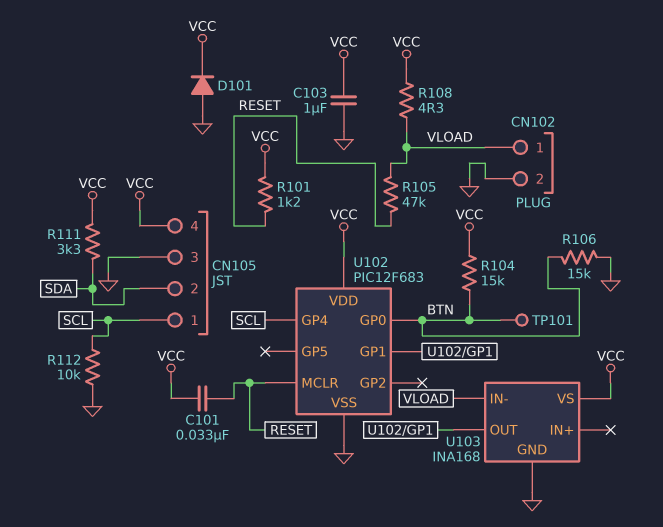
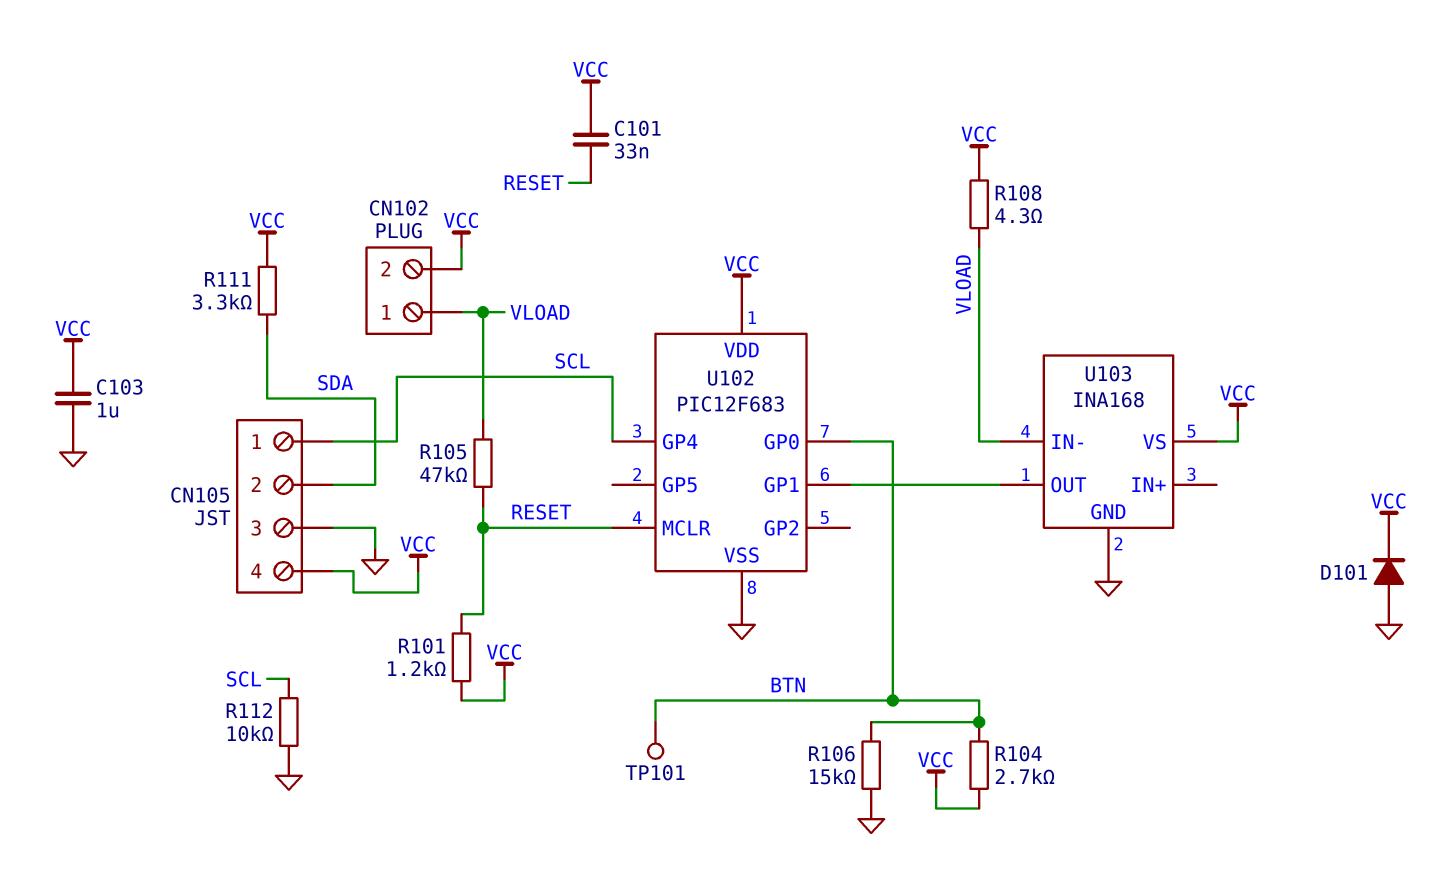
CN102 pin 2: GND -> VCC
R104: 15k (BTN, VCC) -> 2.7k (BTN, VCC)

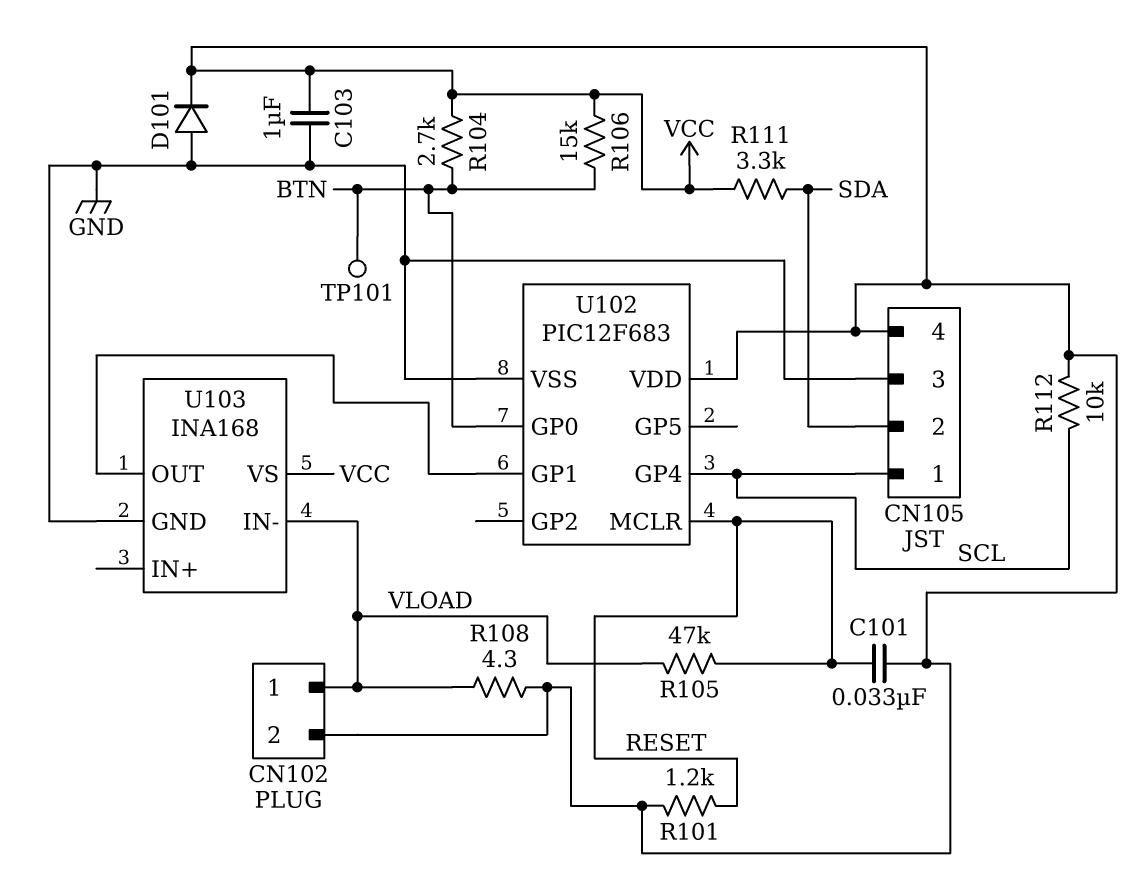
R106: 15k (BTN, GND) -> 15k (BTN, VCC)
R112: 10k (GND, SCL) -> 10k (SCL, VCC)

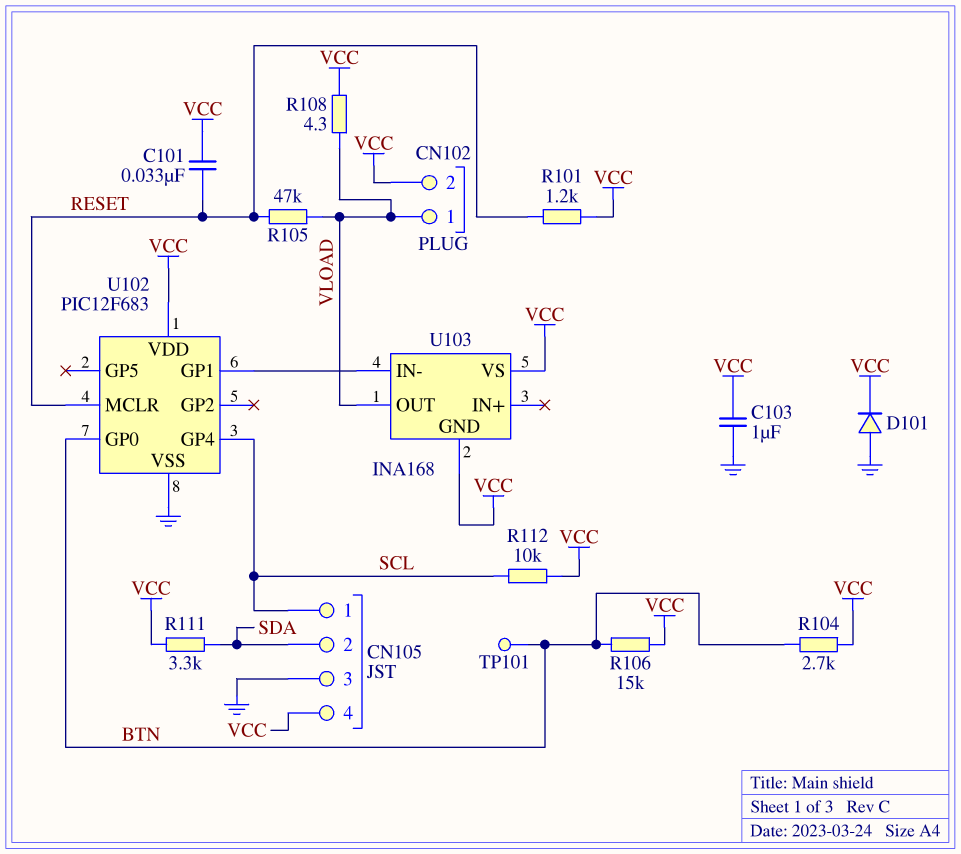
U103 pin GND: GND -> VCC
U103 pin IN-: VLOAD -> U102/GP1
U103 pin OUT: U102/GP1 -> VLOAD

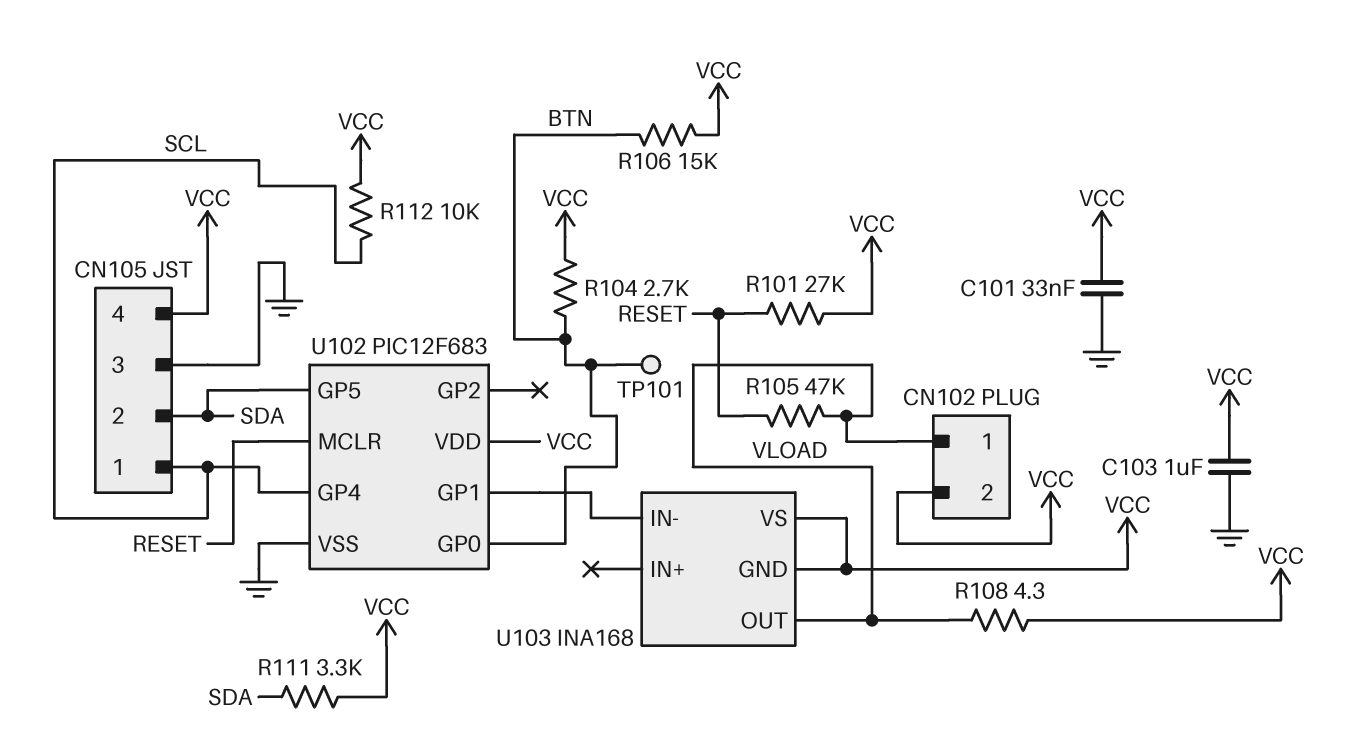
C101: 33nF (RESET, VCC) -> 33nF (GND, VCC)
D101: diode (A GND, K VCC) -> none
R101: 1.2k (RESET, VCC) -> 27k (RESET, VCC)
U102 pin GP5: none -> SDA

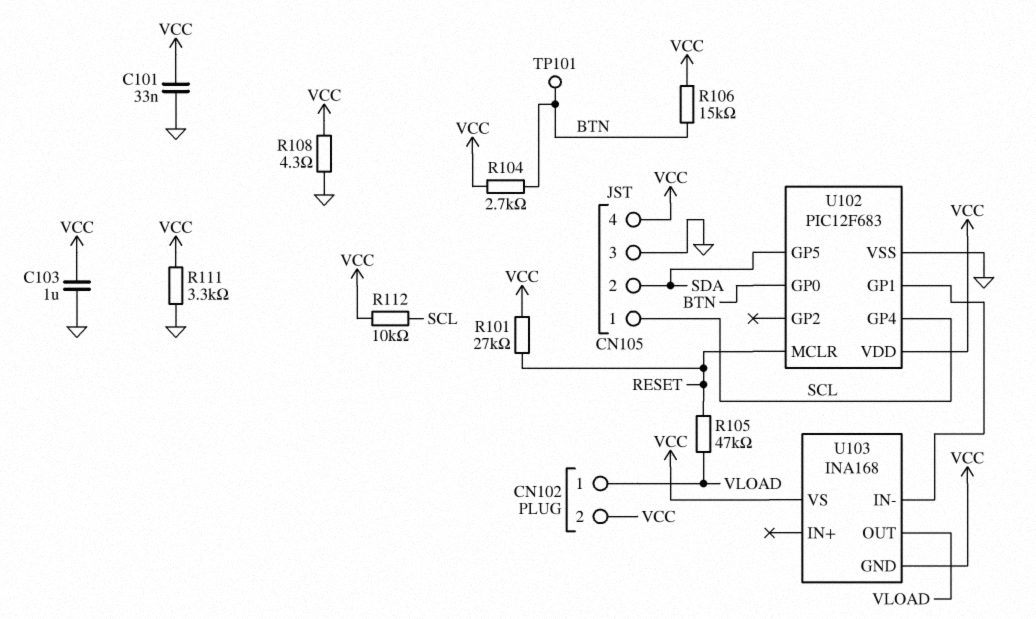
R108: 4.3 (VCC, VLOAD) -> 4.3 (GND, VCC)
R111: 3.3k (SDA, VCC) -> 3.3k (GND, VCC)

